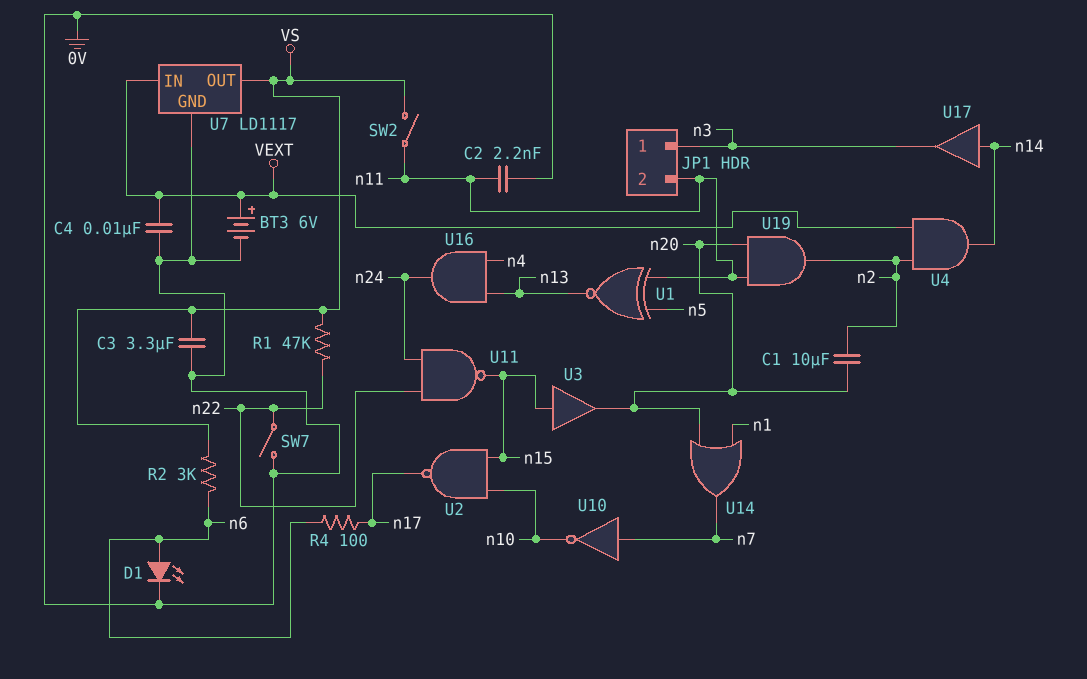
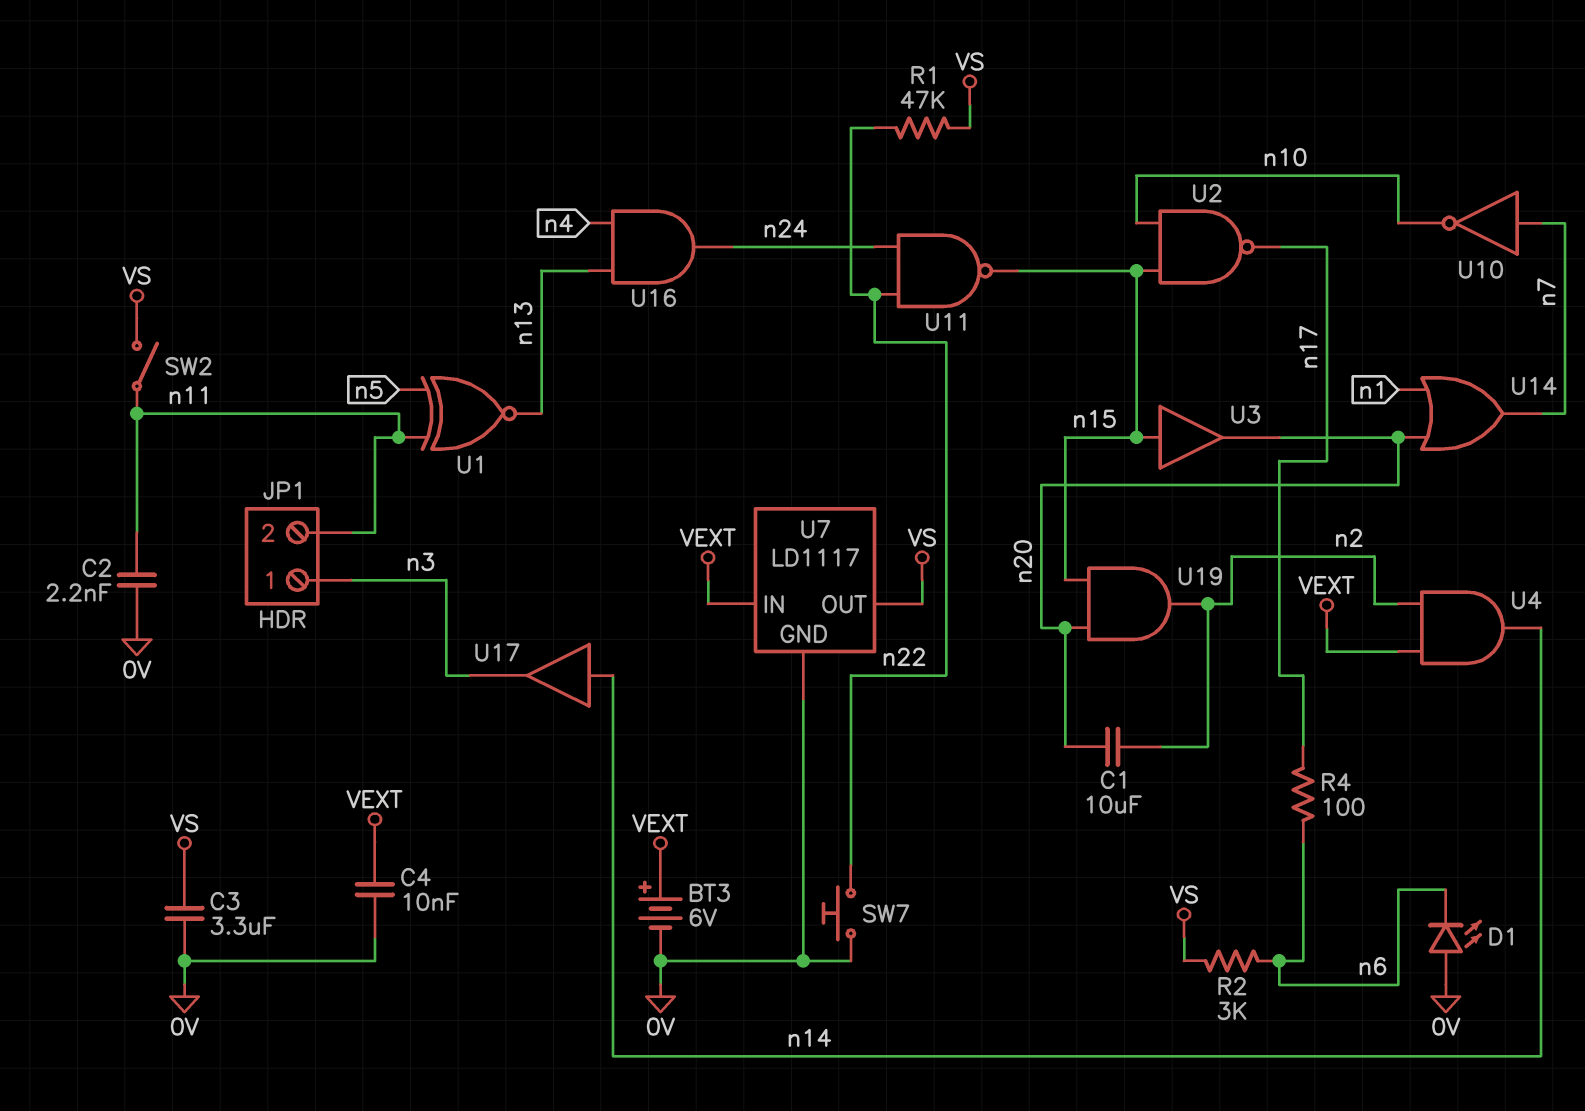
D1: LED (A n6, K 0V) -> LED (A 0V, K n6)
SW7: switch (0V, n22) -> button (0V, n22)
U19: AND (in n11, in n20, out n2) -> AND (in n15, in n20, out n2)

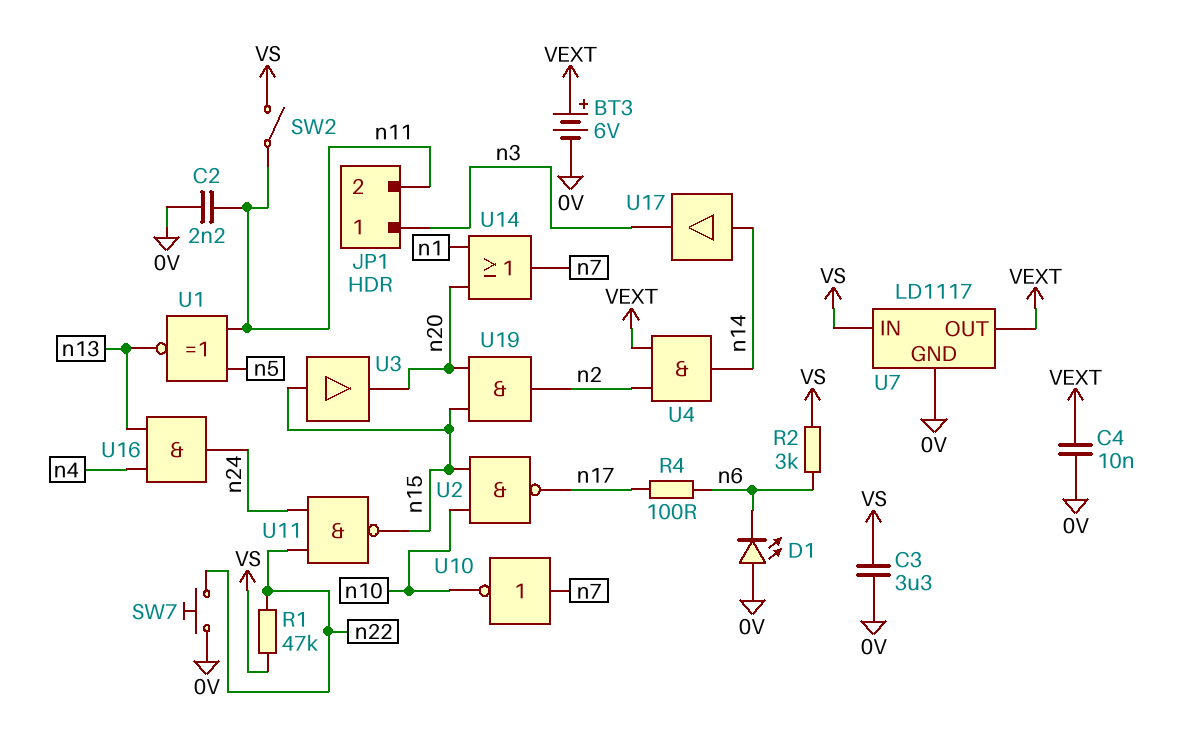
C1: 10uF (n2, n20) -> none
U7 pin IN: VEXT -> VS
U7 pin OUT: VS -> VEXT

